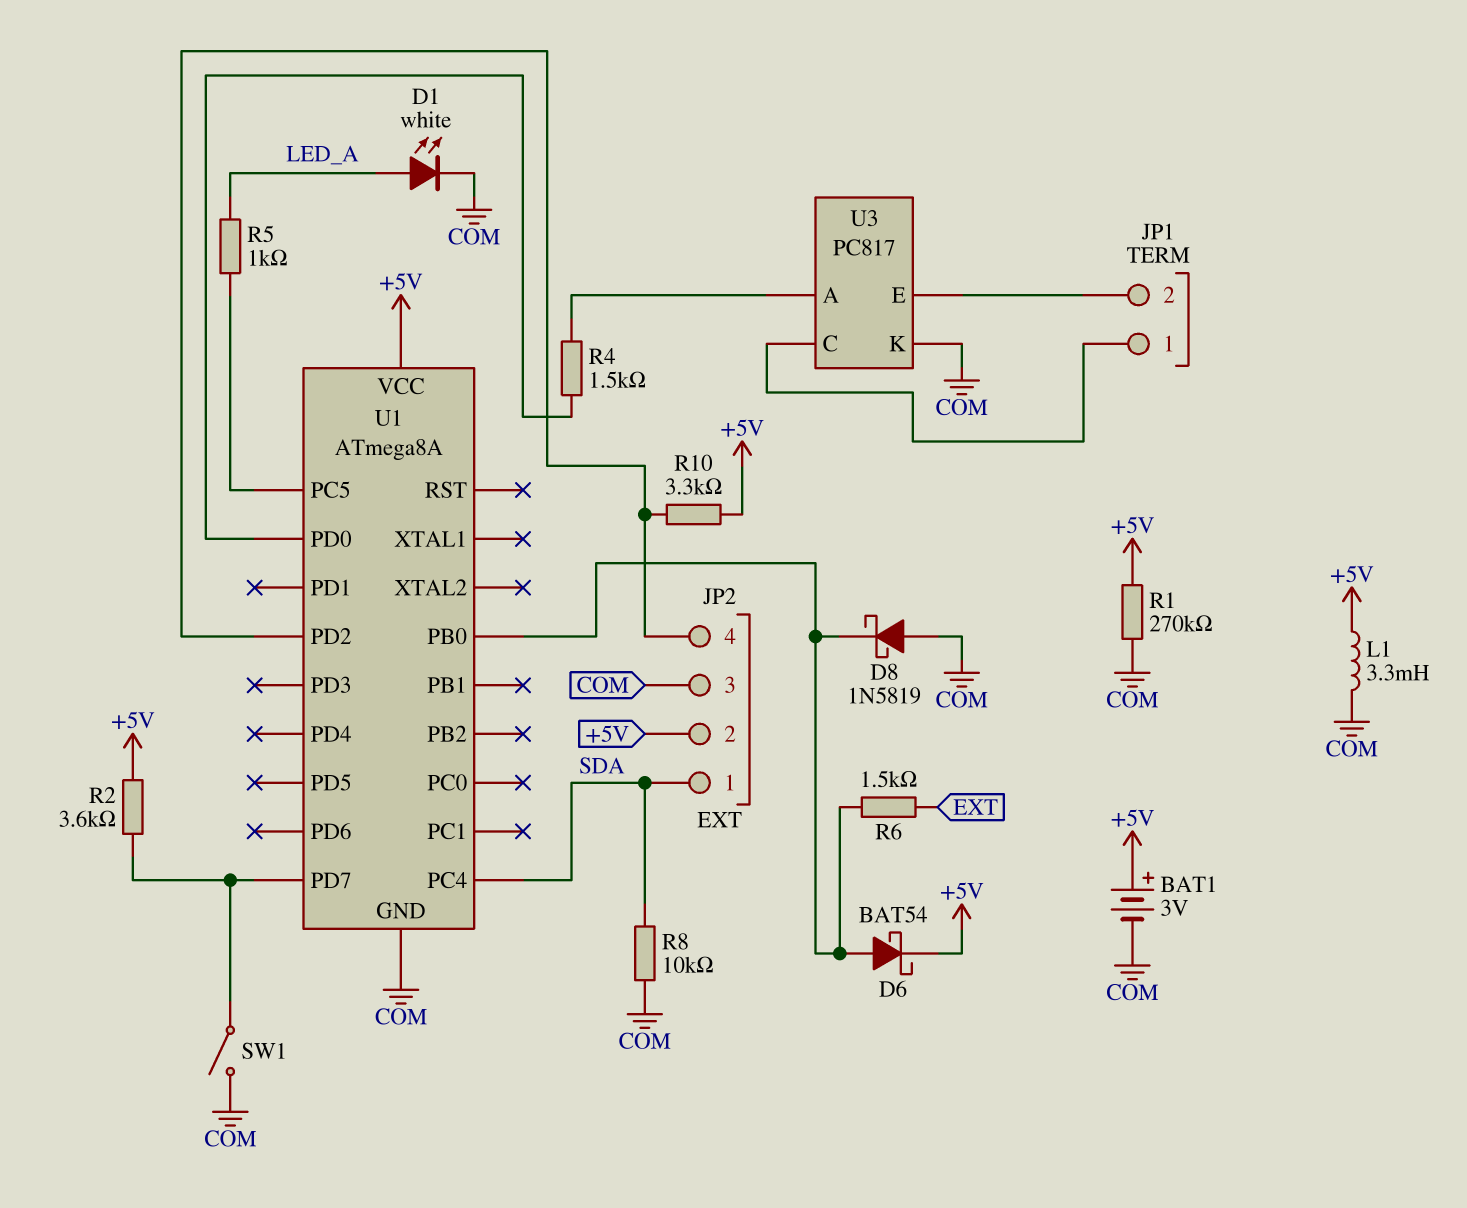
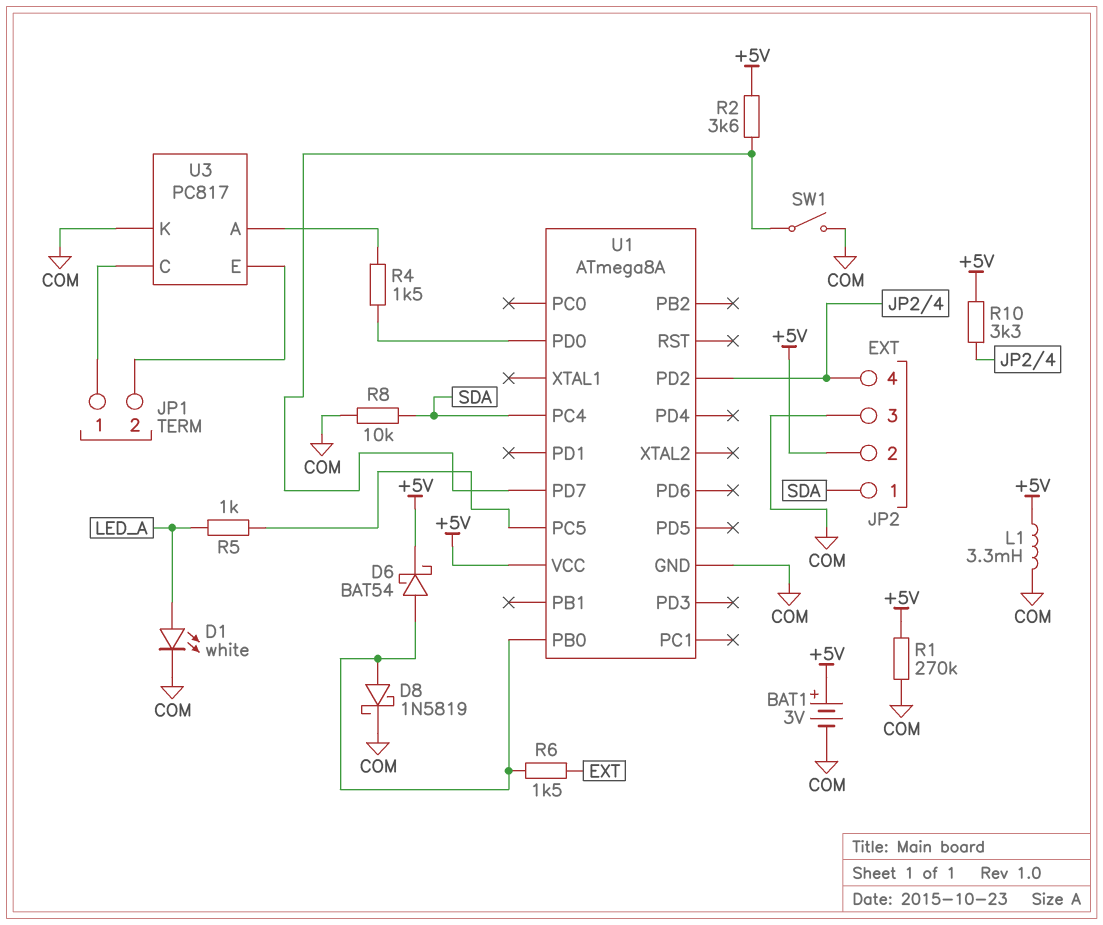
D8: schottky 1N5819 (A COM, K U1/PB0) -> schottky 1N5819 (A U1/PB0, K COM)

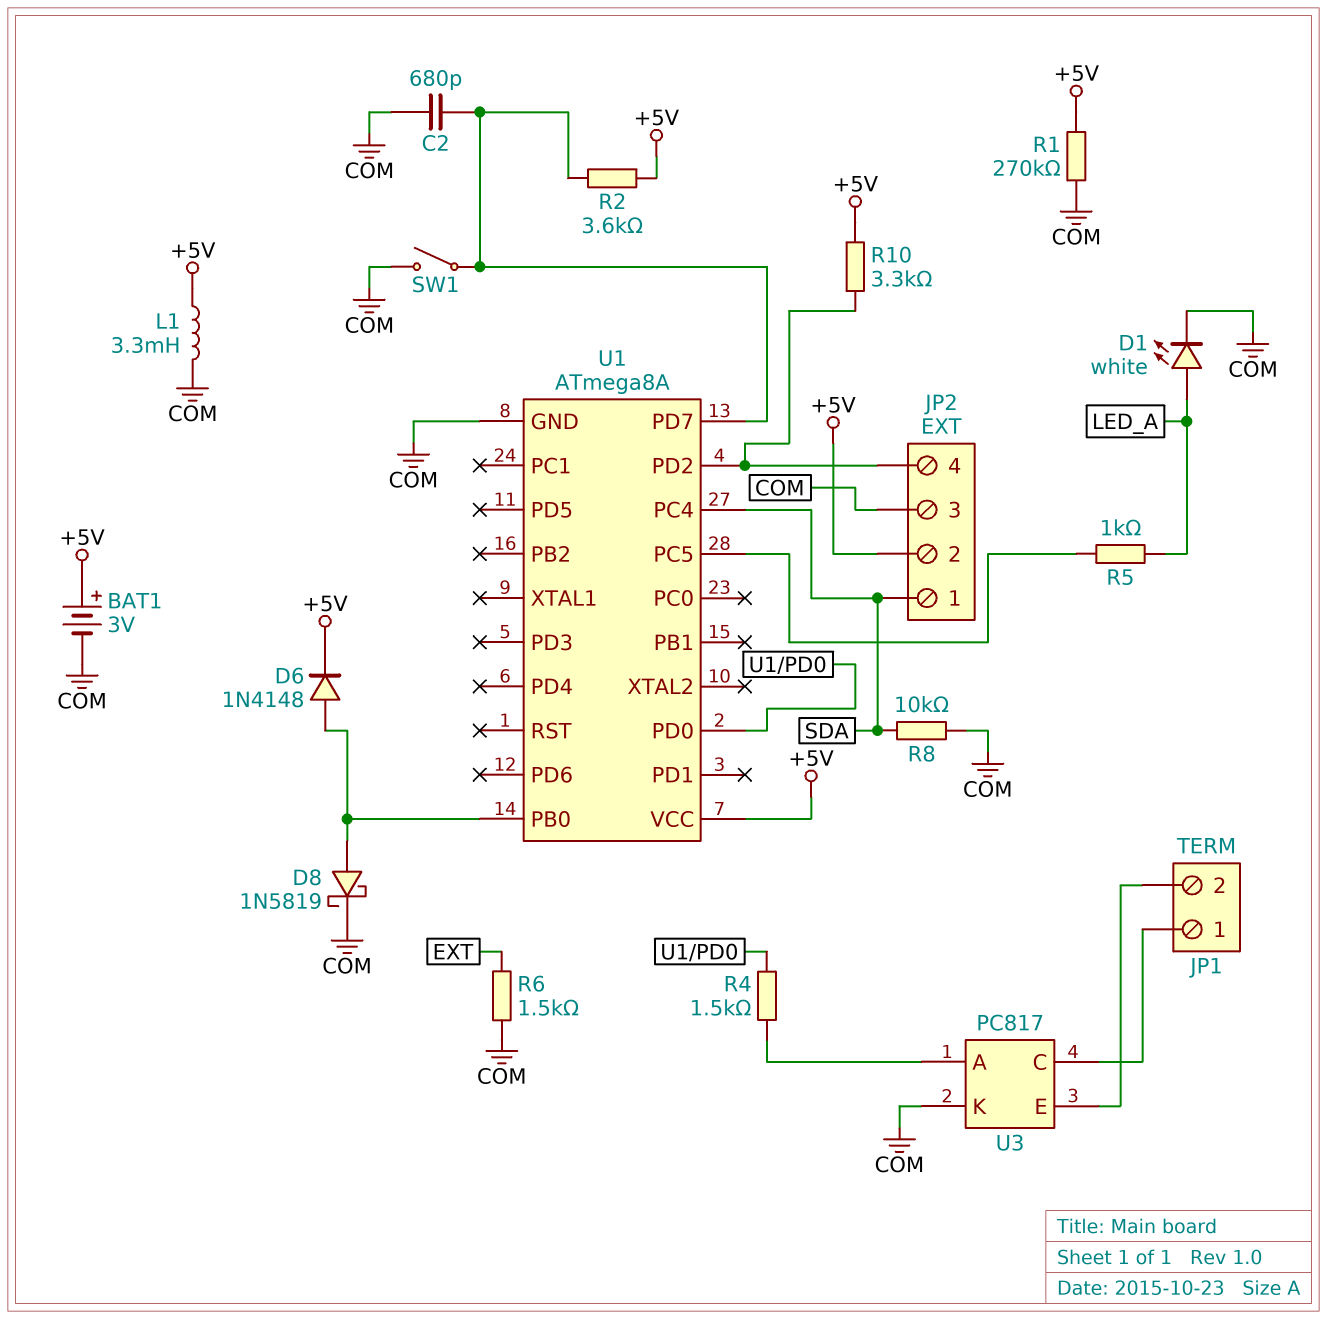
C2: none -> 680pF (COM, U1/PD7)
D6: schottky BAT54 (A U1/PB0, K +5V) -> diode 1N4148 (A U1/PB0, K +5V)
R6: 1.5k (EXT, U1/PB0) -> 1.5k (COM, EXT)

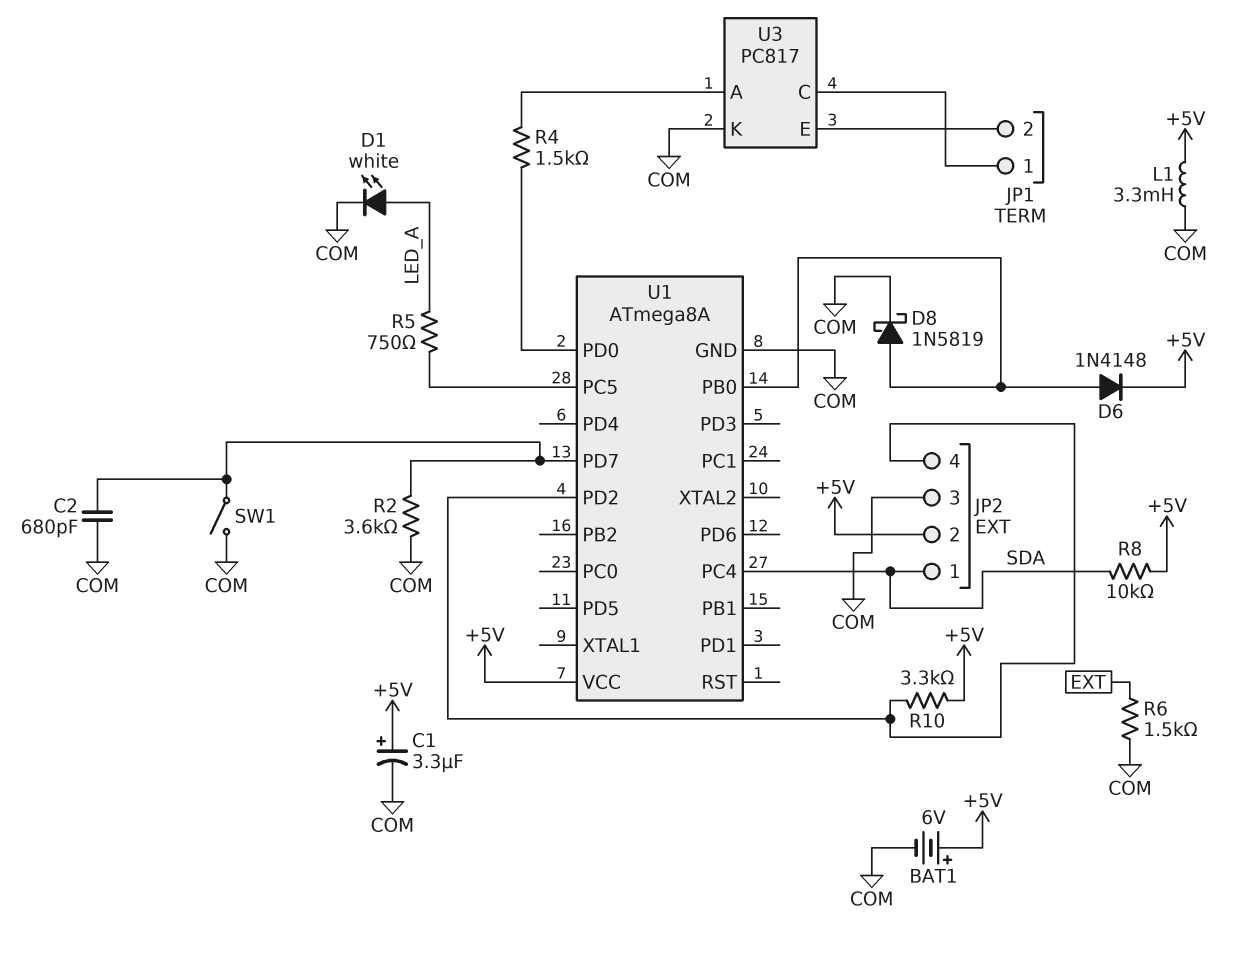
BAT1: 3V (plus +5V, minus COM) -> 6V (plus +5V, minus COM)
C1: none -> 3.3uF (plus +5V, minus COM)
R1: 270k (+5V, COM) -> none
R2: 3.6k (+5V, U1/PD7) -> 3.6k (COM, U1/PD7)
R5: 1k (LED_A, U1/PC5) -> 750 (LED_A, U1/PC5)
R8: 10k (COM, SDA) -> 10k (+5V, SDA)

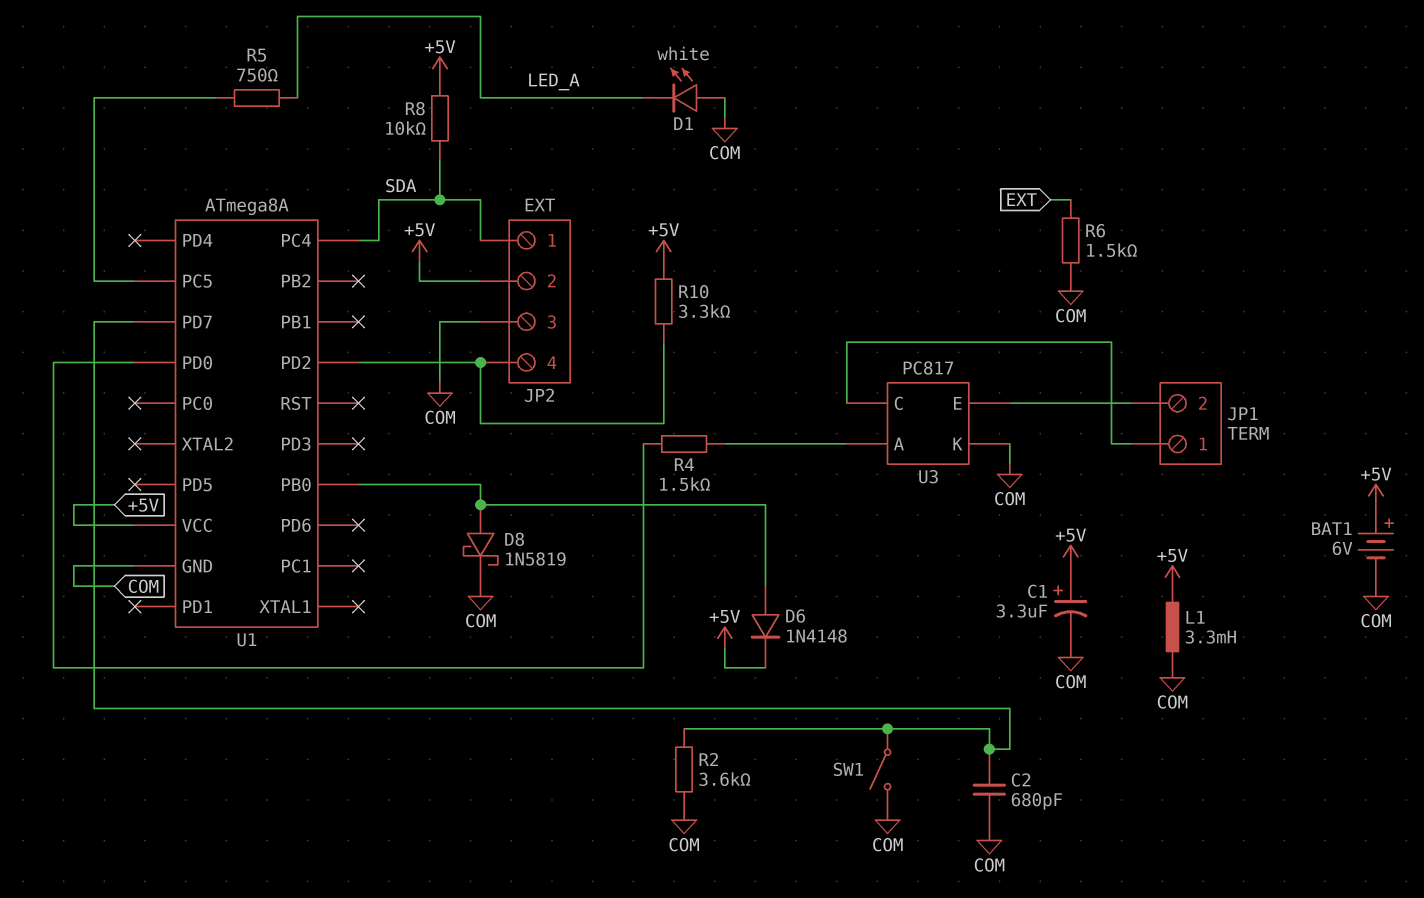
D1: LED white (A LED_A, K COM) -> LED white (A COM, K LED_A)

